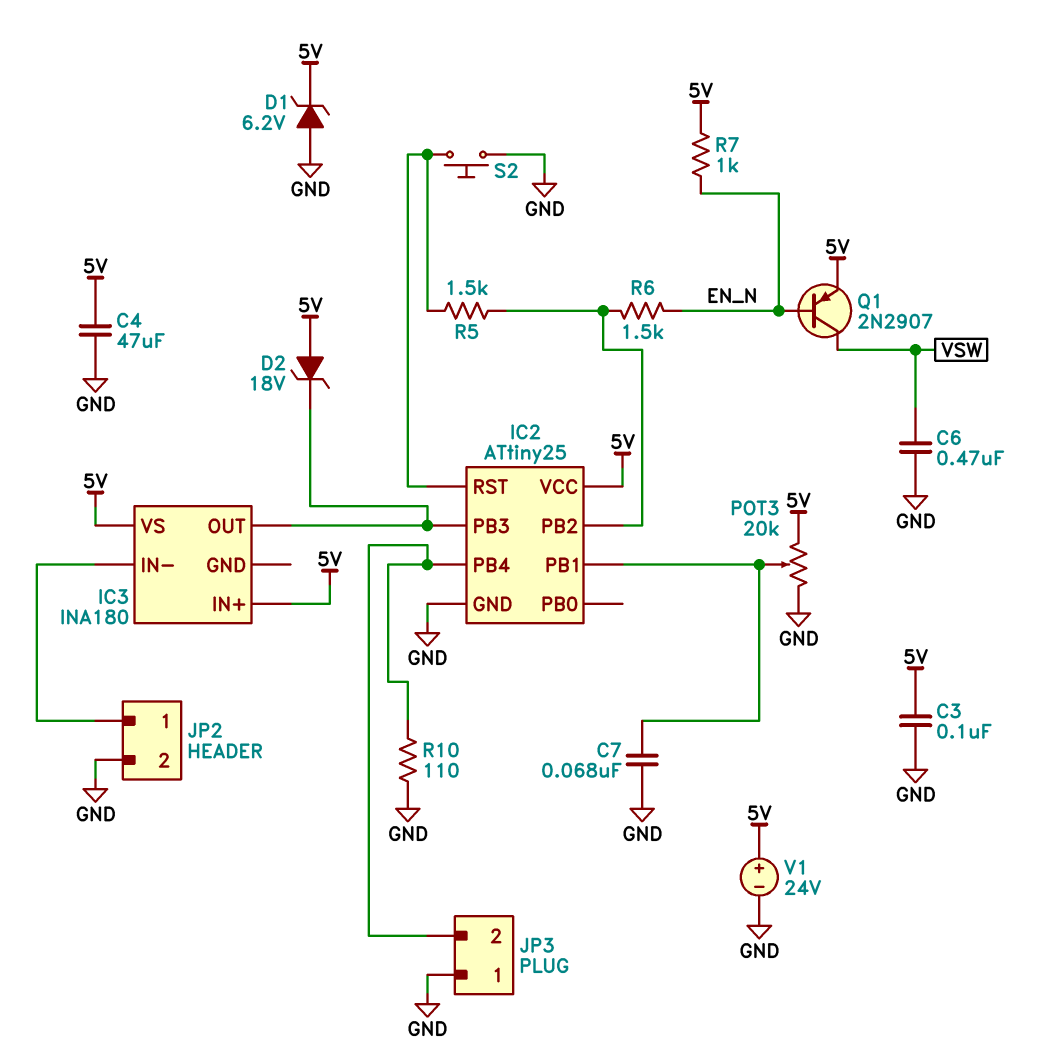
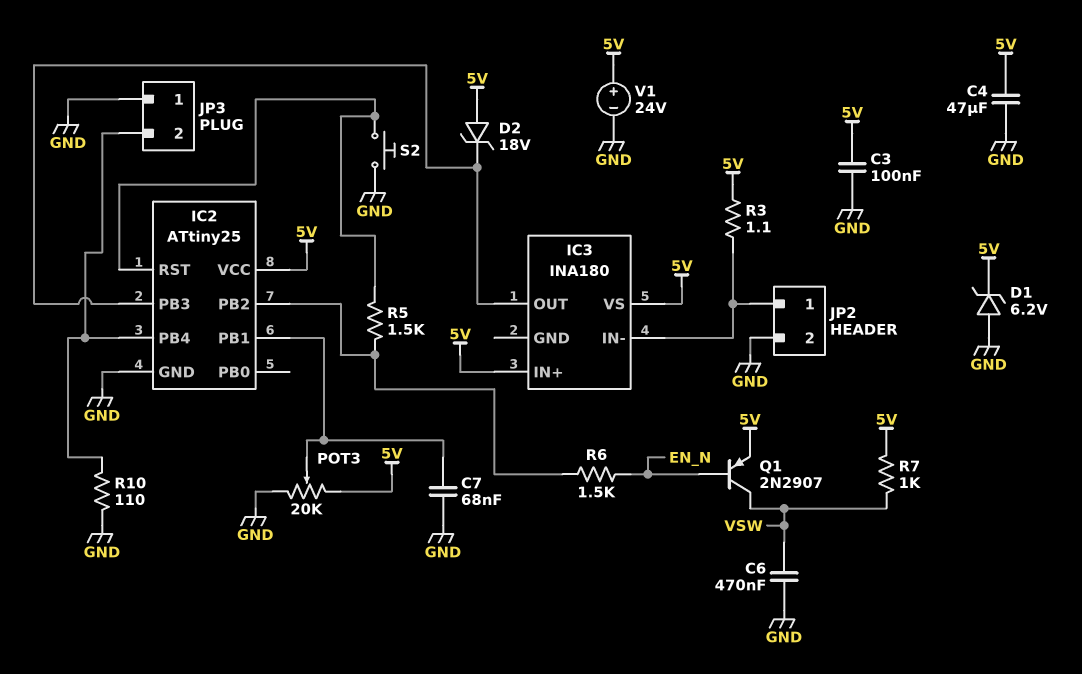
R3: none -> 1.1 (5V, IC3/IN-)
R7: 1k (5V, EN_N) -> 1k (5V, VSW)

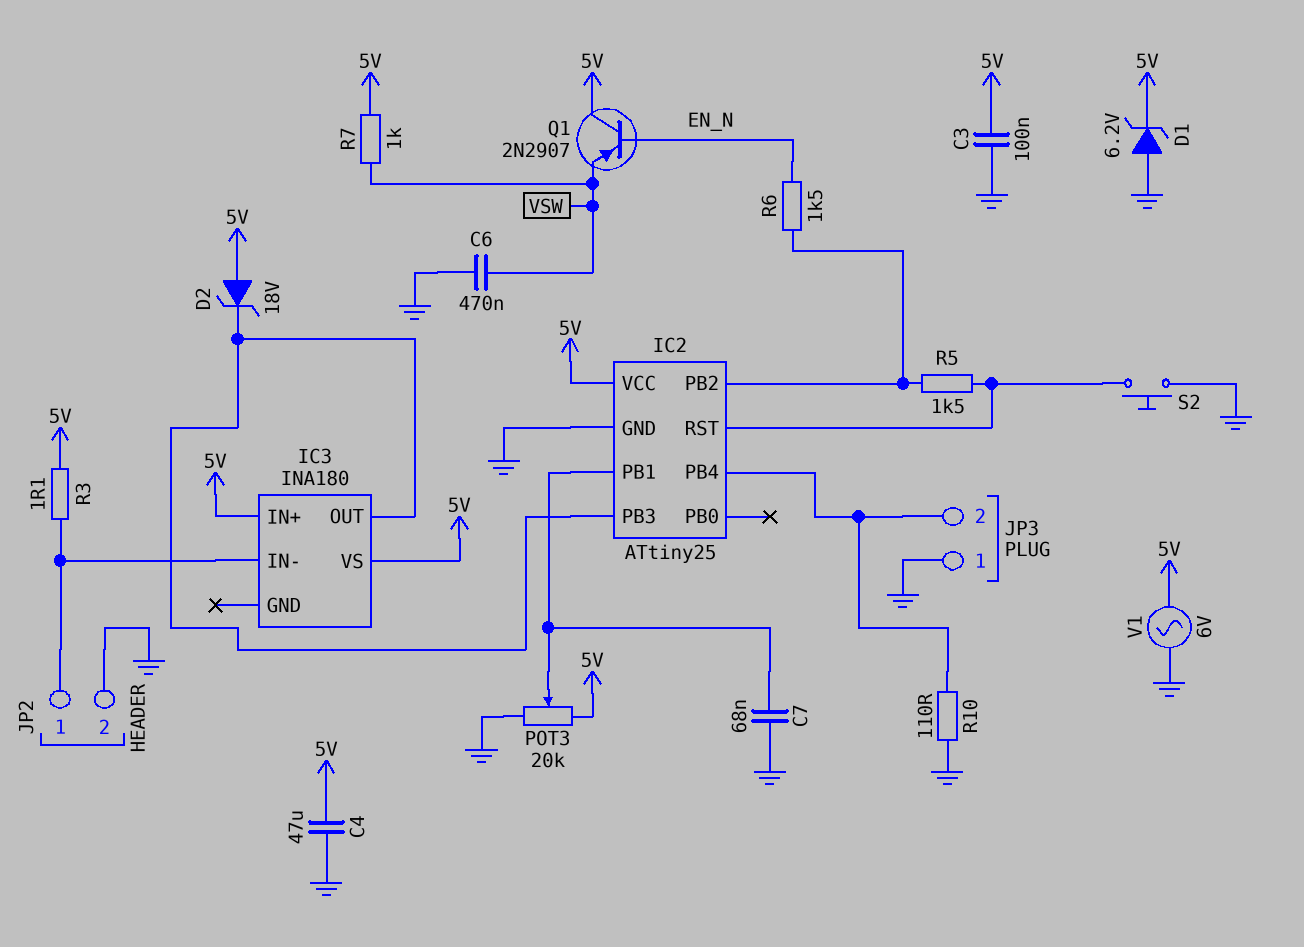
Q1: PNP 2N2907 (B EN_N, C VSW, E 5V) -> PNP 2N2907 (B EN_N, C 5V, E VSW)
V1: 24V (plus 5V, minus GND) -> AC 6V (5V, GND)

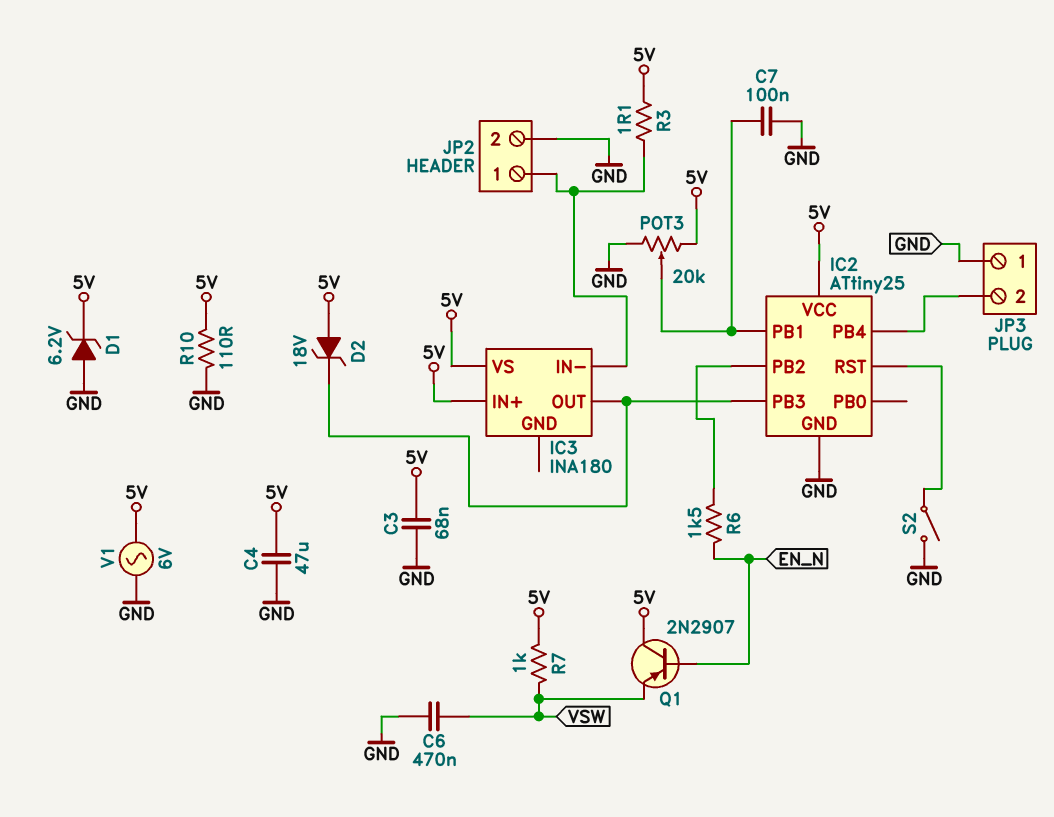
C3: 100nF (5V, GND) -> 68nF (5V, GND)
C7: 68nF (GND, IC2/PB1) -> 100nF (GND, IC2/PB1)
R5: 1.5k (IC2/PB2, IC2/RST) -> none
R10: 110 (GND, IC2/PB4) -> 110 (5V, GND)
S2: button (GND, IC2/RST) -> switch (GND, IC2/RST)

